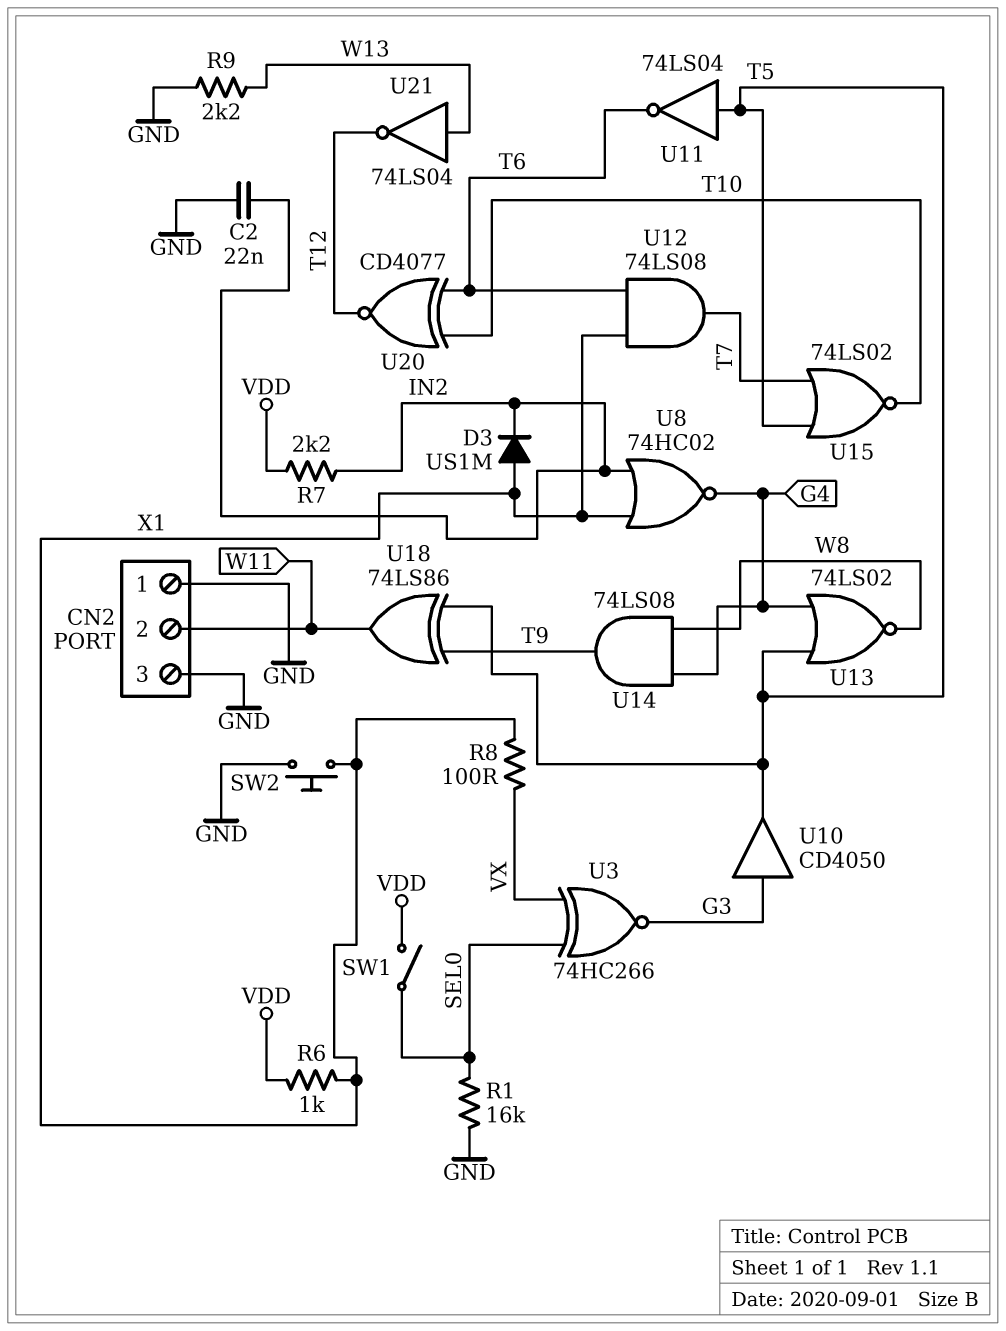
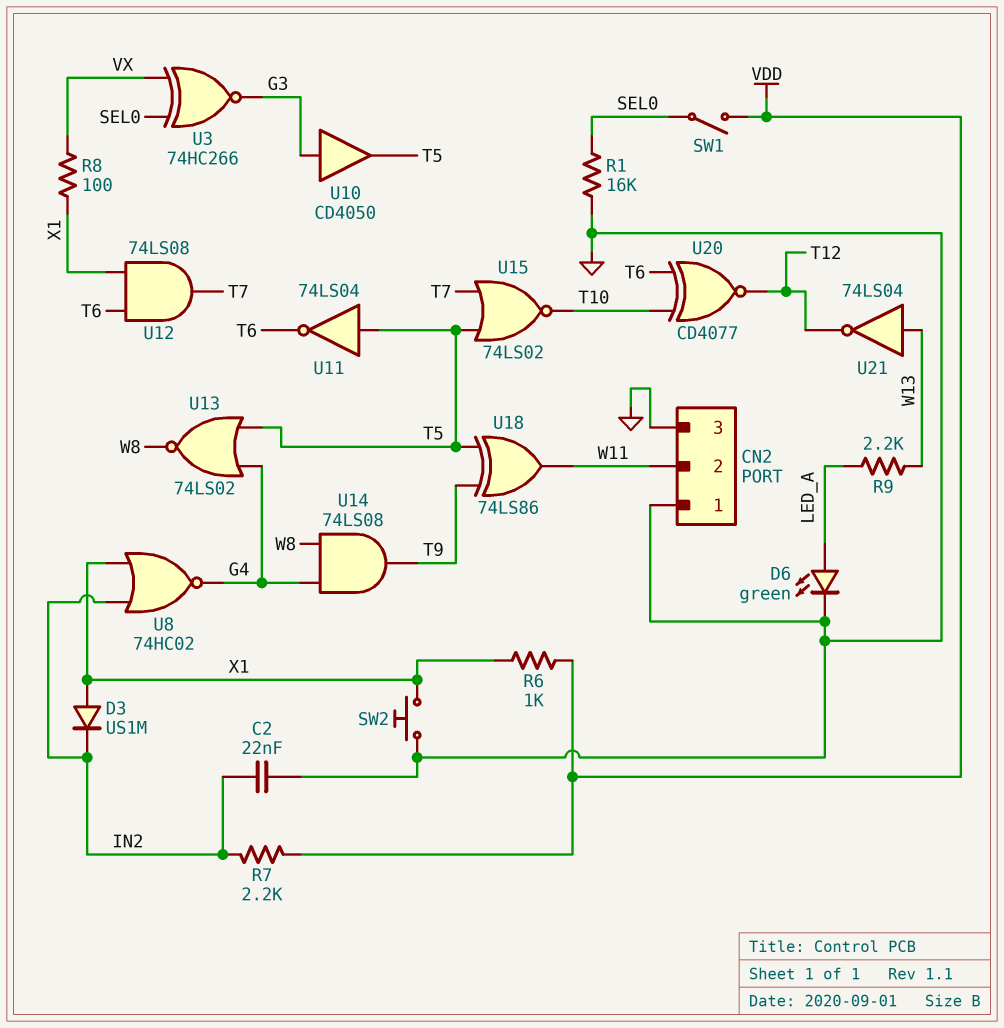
D6: none -> LED green (A LED_A, K GND)
R9: 2.2k (GND, W13) -> 2.2k (LED_A, W13)

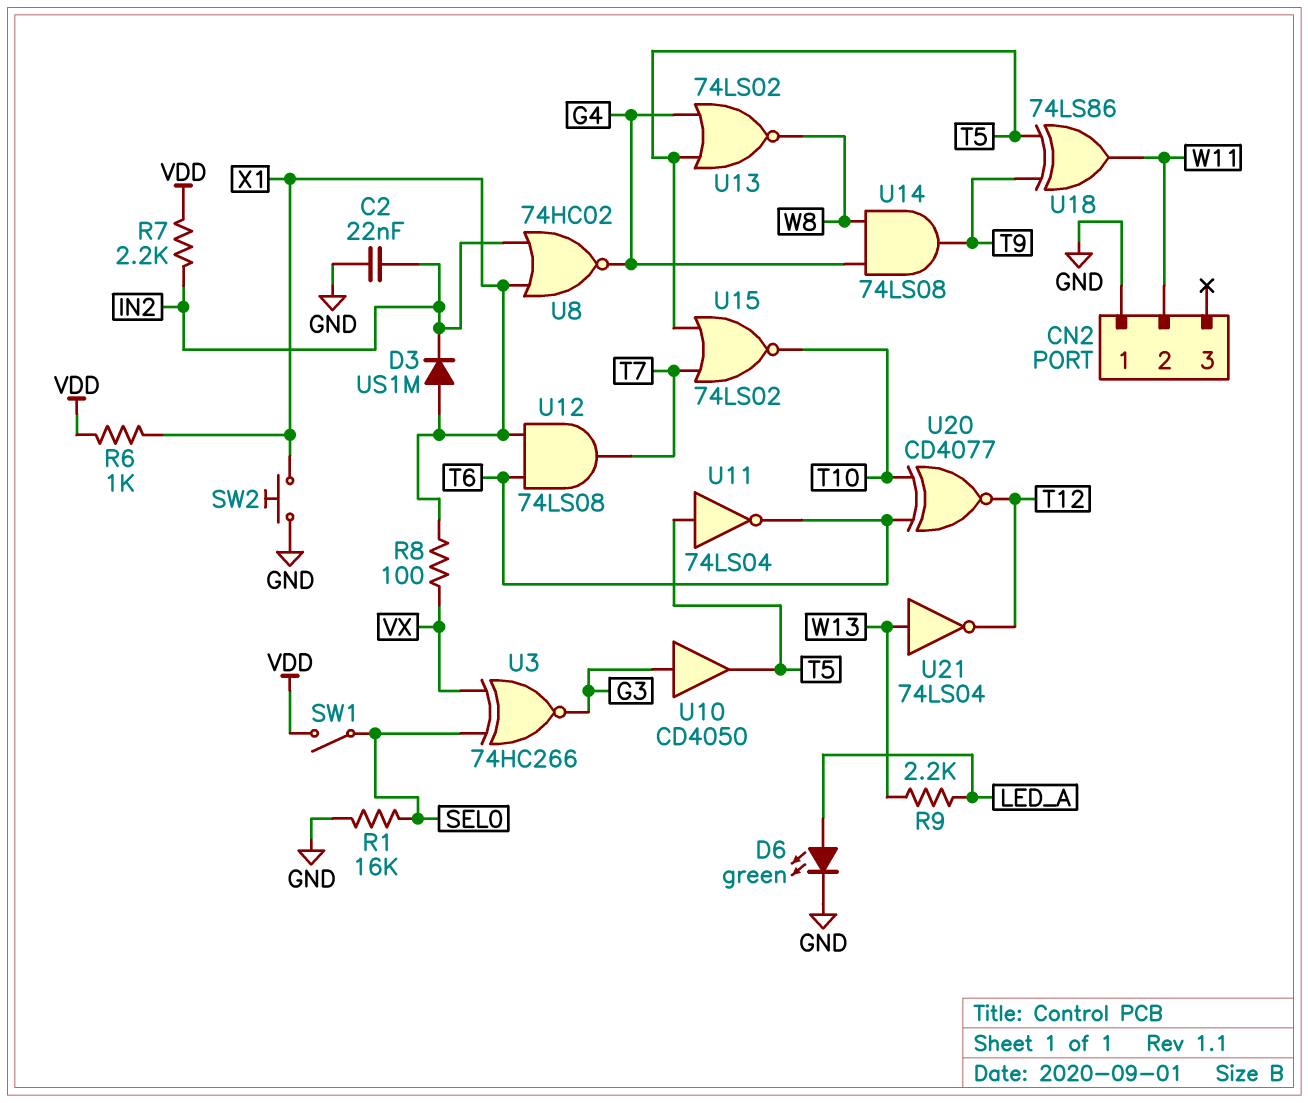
CN2 pin 3: GND -> none

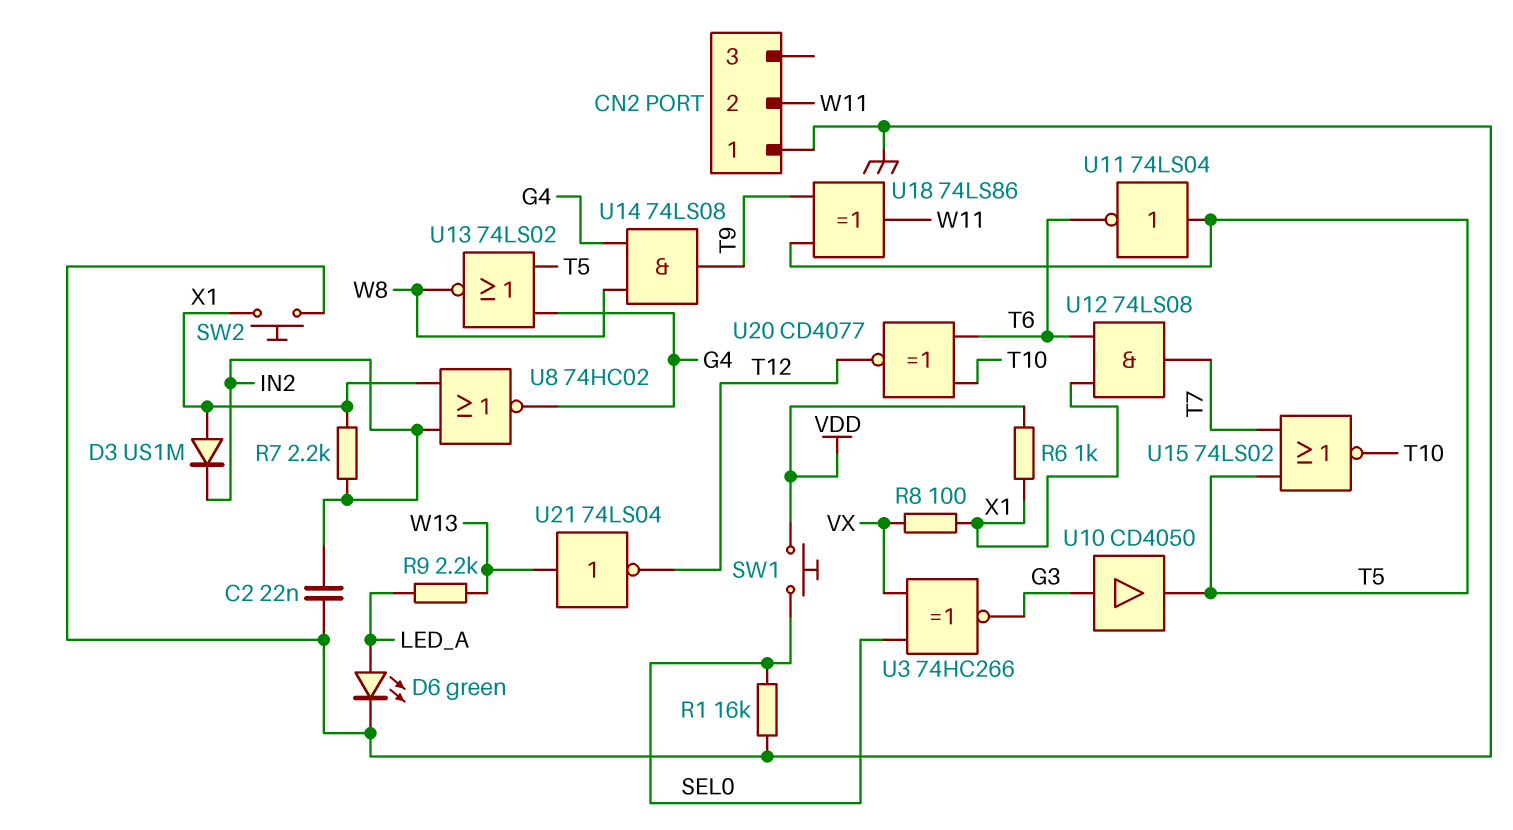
R7: 2.2k (IN2, VDD) -> 2.2k (IN2, X1)
SW1: switch (SEL0, VDD) -> button (SEL0, VDD)

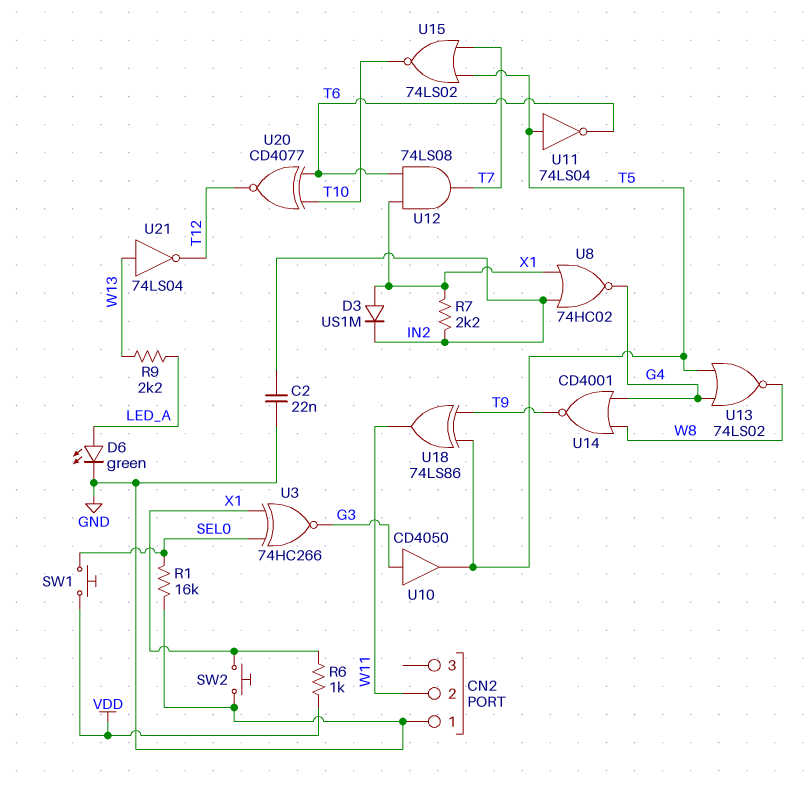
R8: 100 (VX, X1) -> none
U3: XNOR 74HC266 (in SEL0, in VX, out G3) -> XNOR 74HC266 (in SEL0, in X1, out G3)
U14: AND 74LS08 (in G4, in W8, out T9) -> NOR CD4001 (in G4, in W8, out T9)

